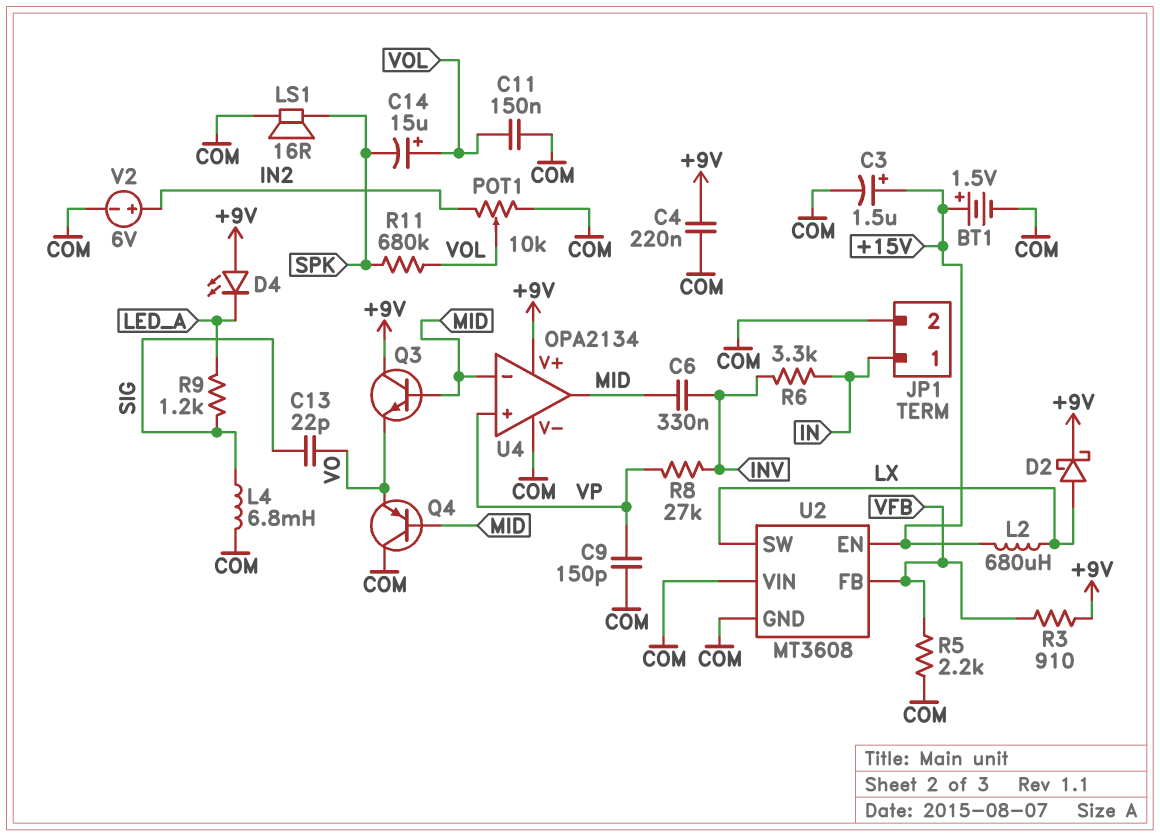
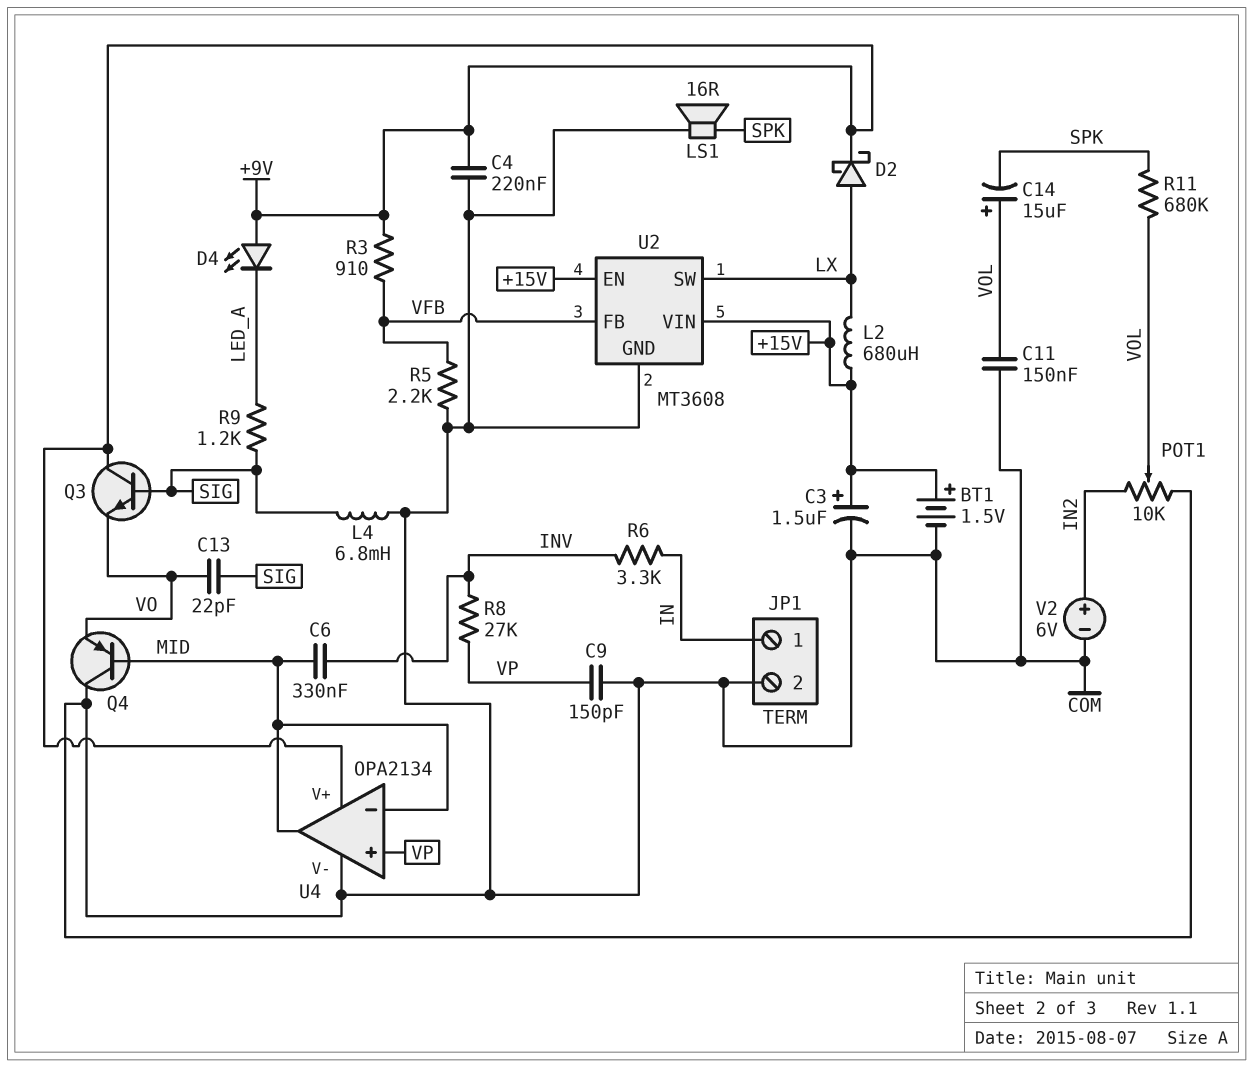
Q3: NPN (B MID, C +9V, E VO) -> NPN (B SIG, C +9V, E VO)
U2 pin VIN: COM -> +15V

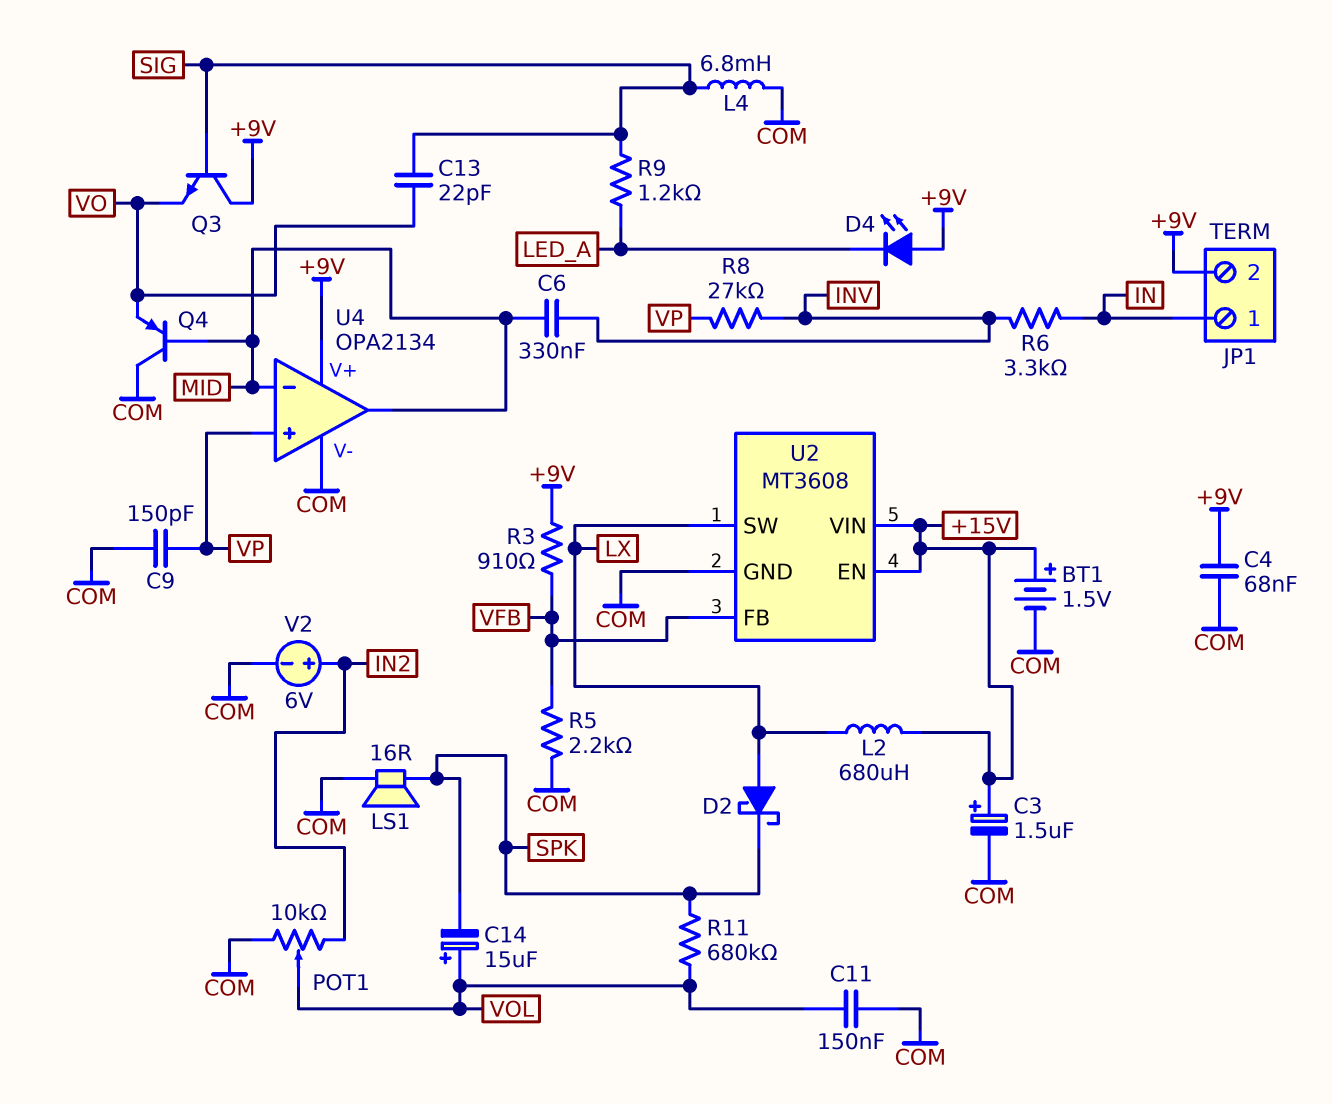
C4: 220nF (+9V, COM) -> 68nF (+9V, COM)
D2: schottky (A LX, K +9V) -> schottky (A LX, K SPK)
JP1 pin 2: COM -> +9V

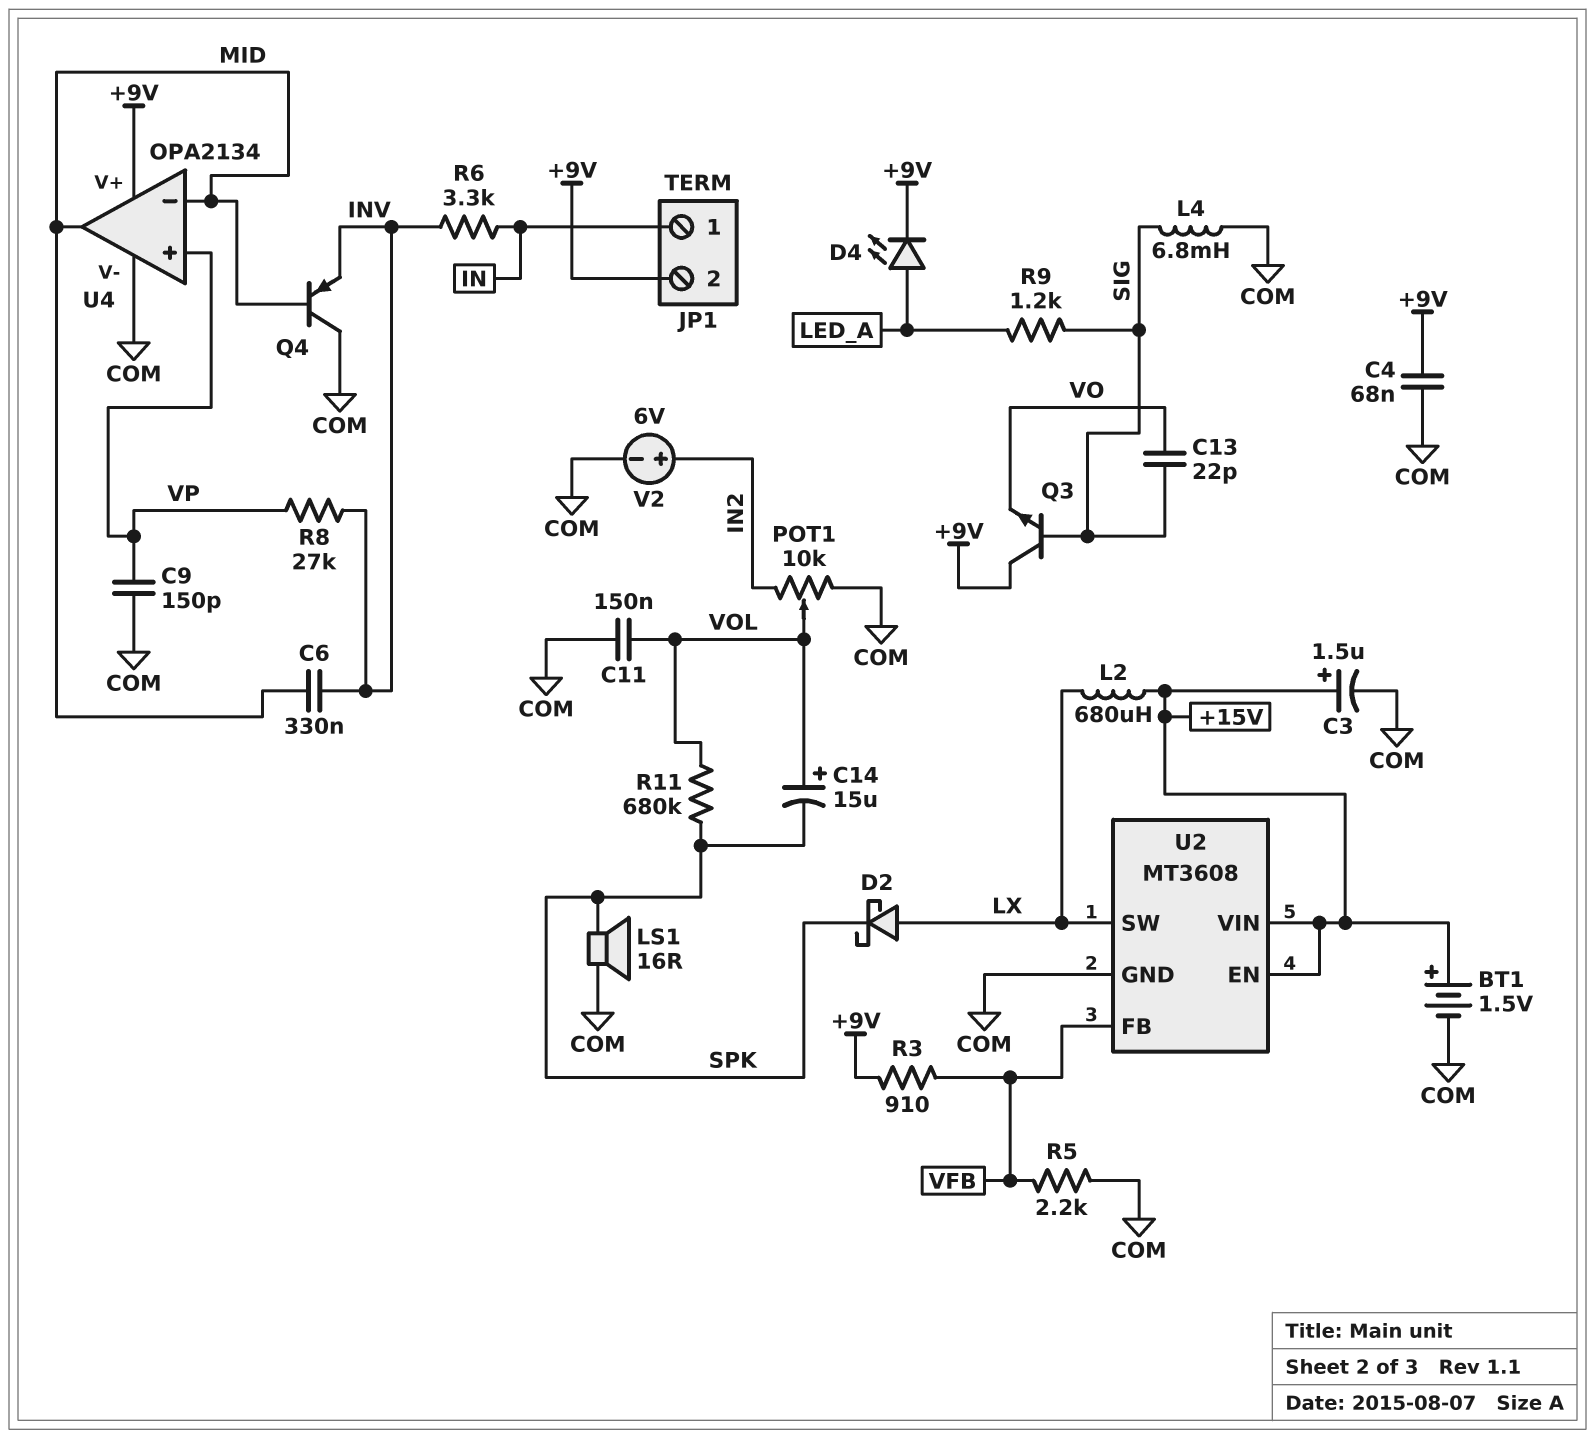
D4: LED (A +9V, K LED_A) -> LED (A LED_A, K +9V)
Q4: PNP (B MID, C COM, E VO) -> PNP (B MID, C COM, E INV)

